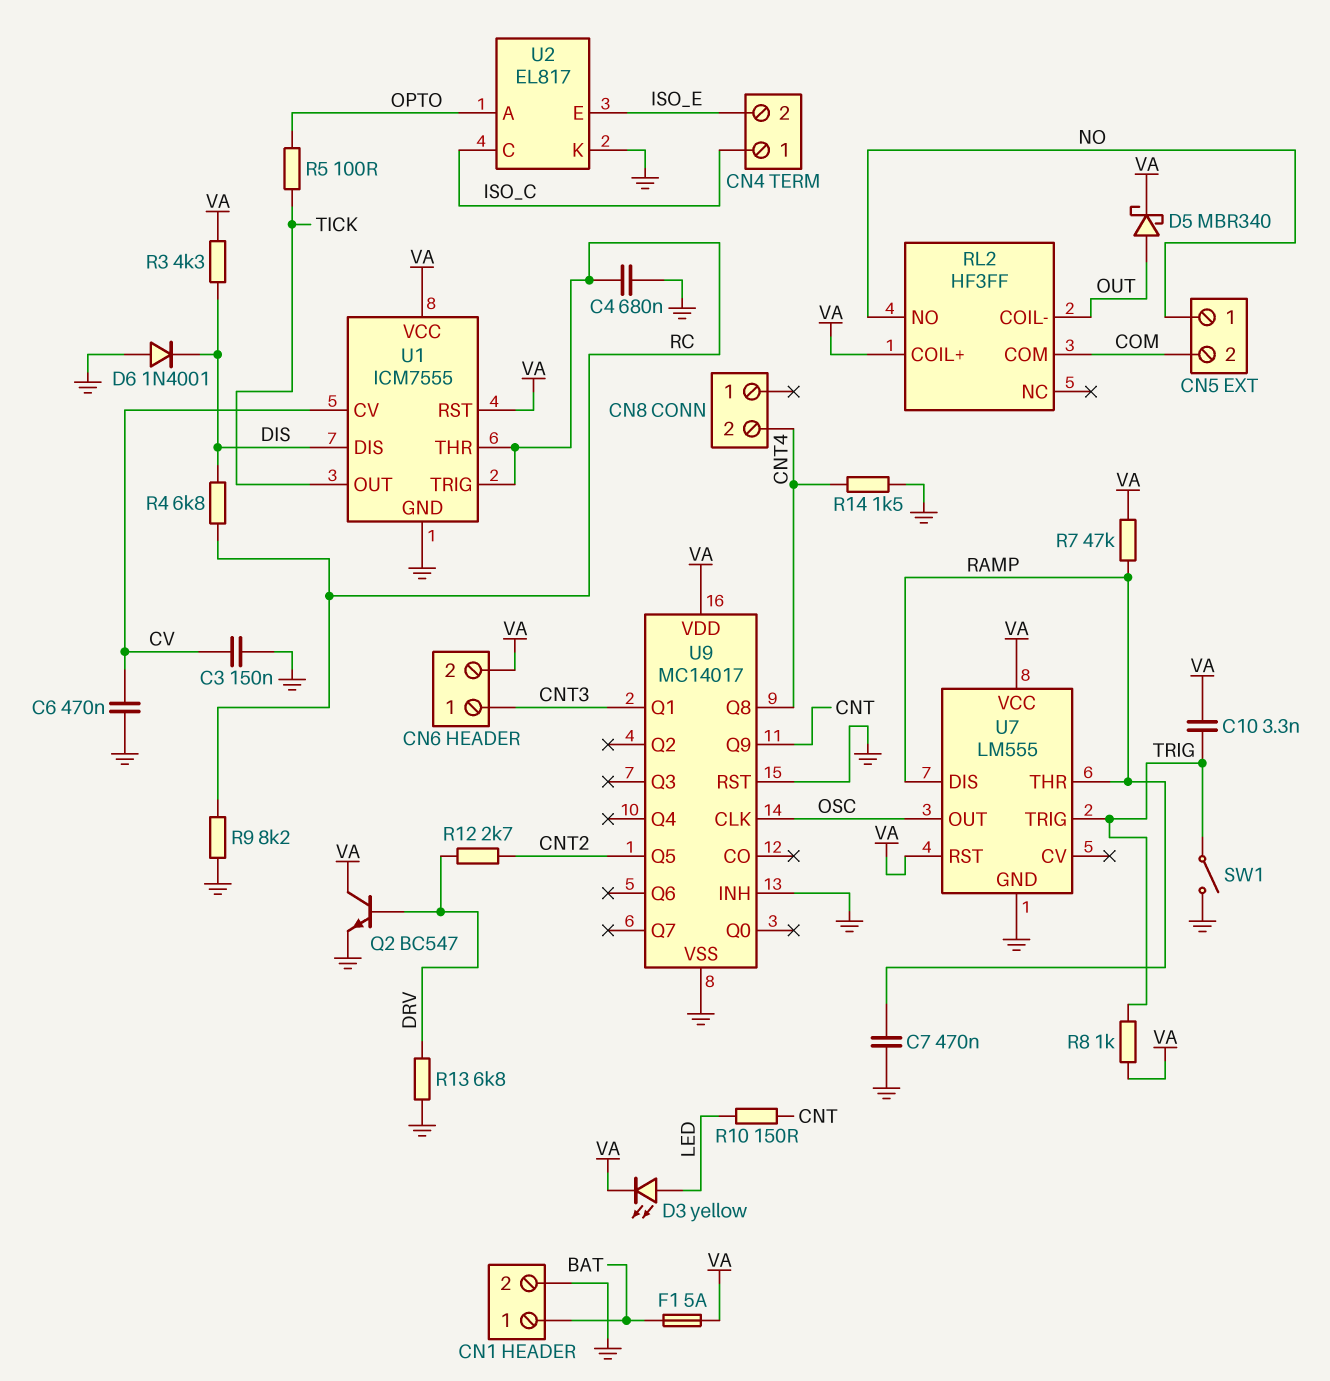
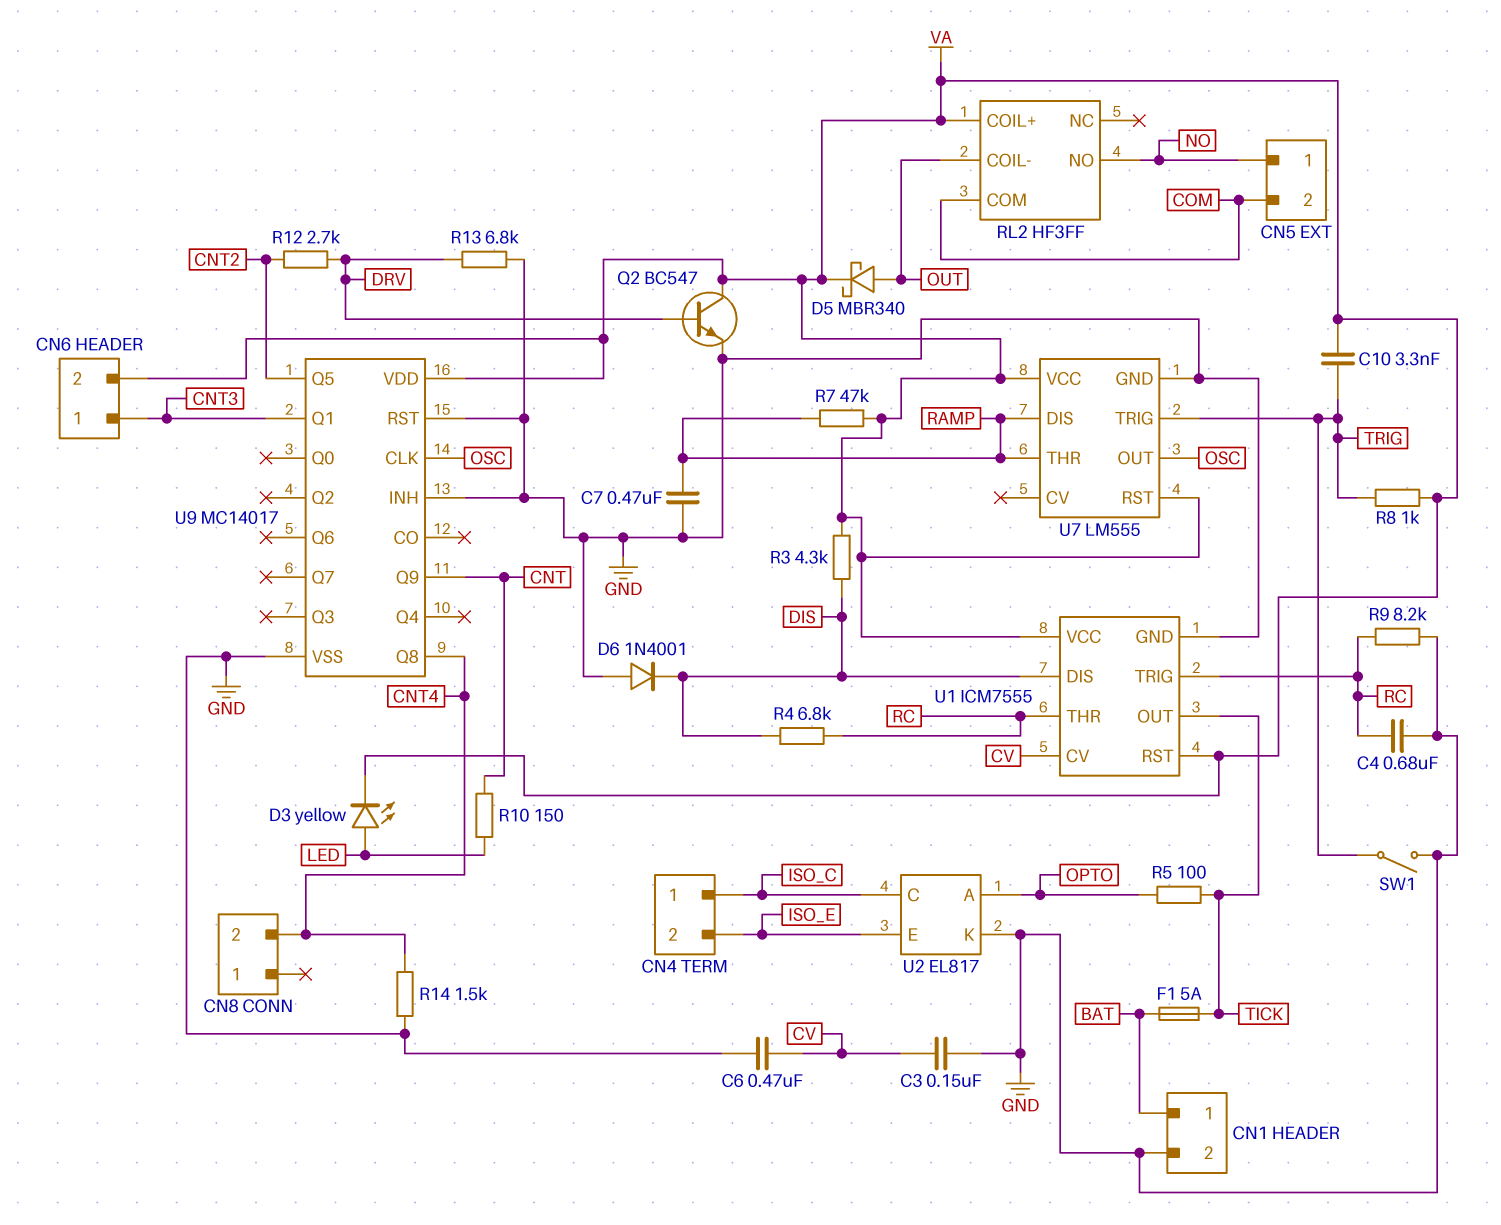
F1: 5A (BAT, VA) -> 5A (BAT, TICK)

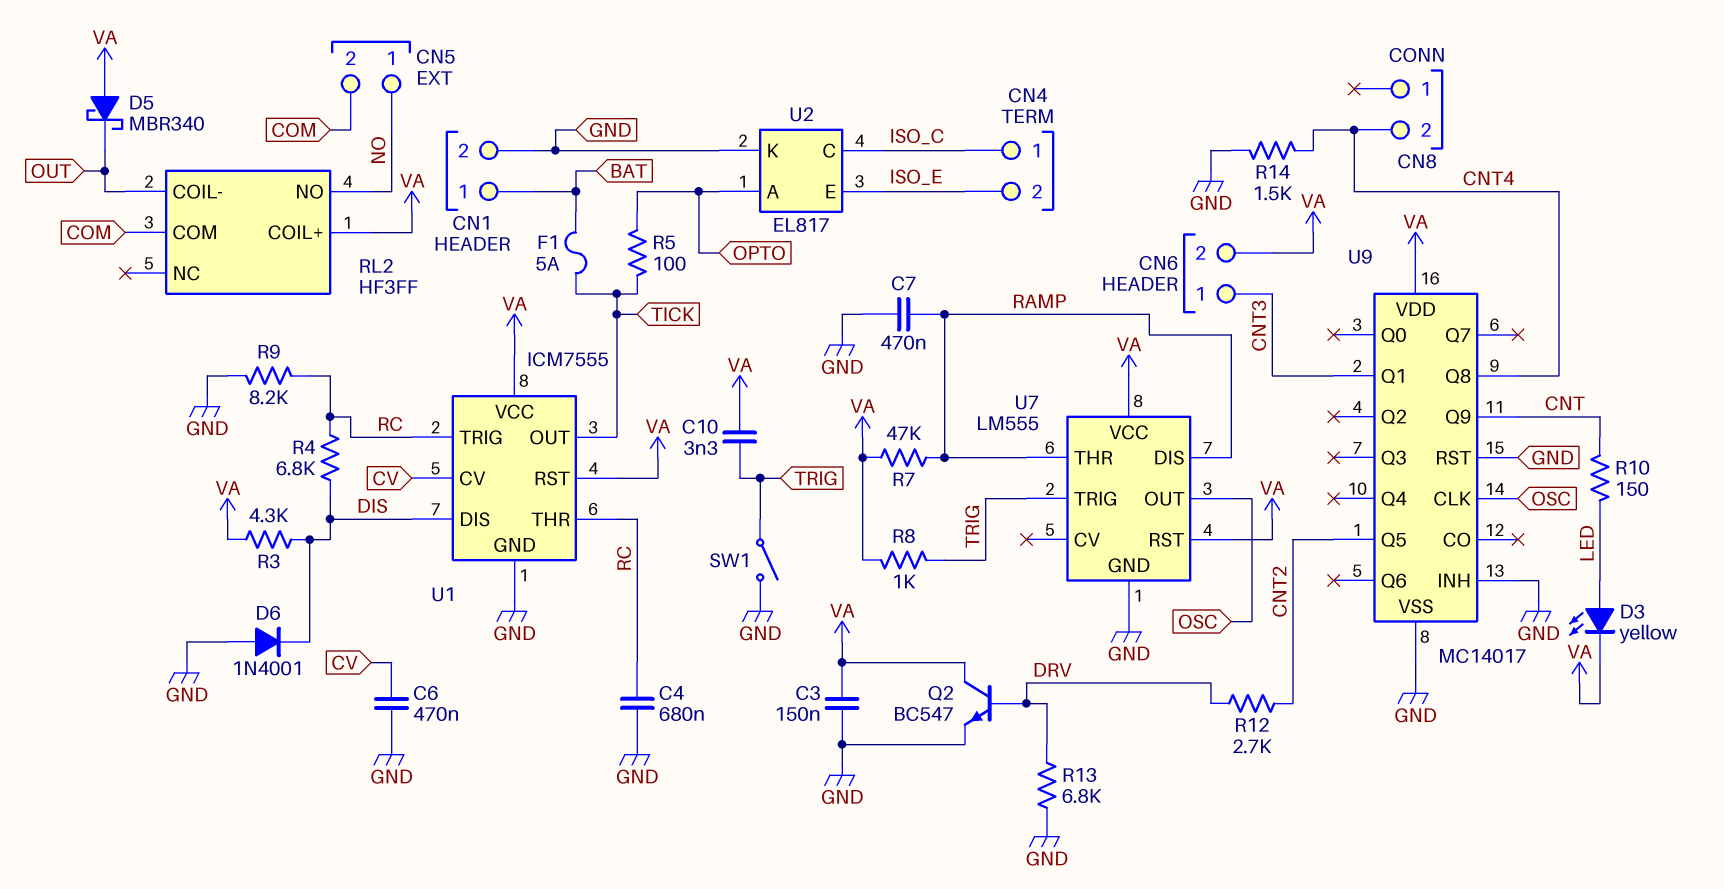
C3: 150nF (CV, GND) -> 150nF (GND, VA)
D5: schottky MBR340 (A OUT, K VA) -> schottky MBR340 (A VA, K OUT)

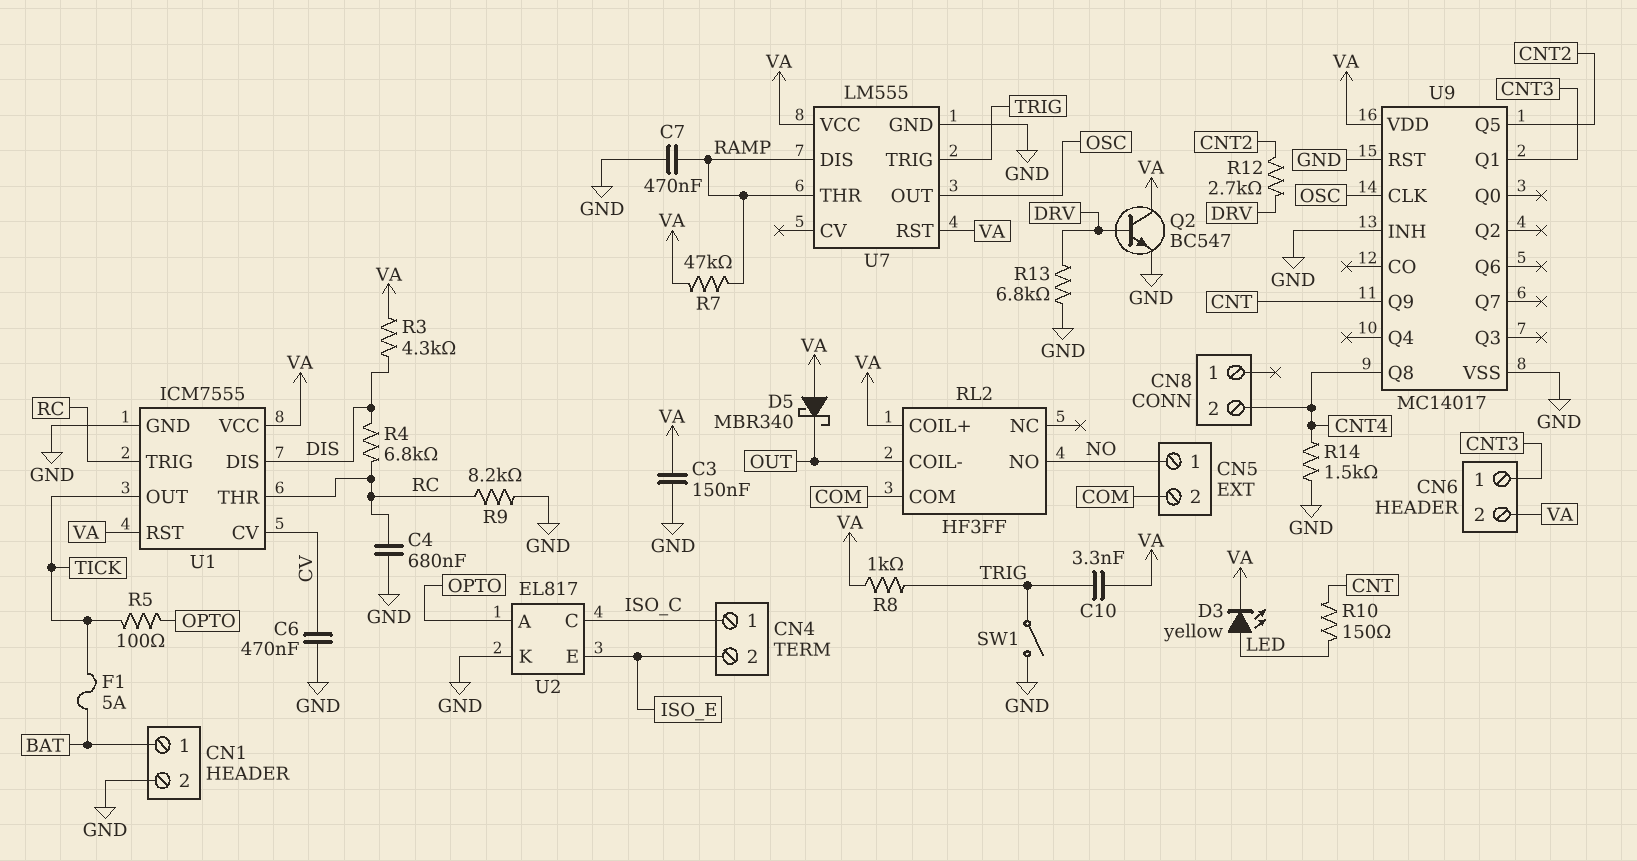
D6: diode 1N4001 (A GND, K DIS) -> none

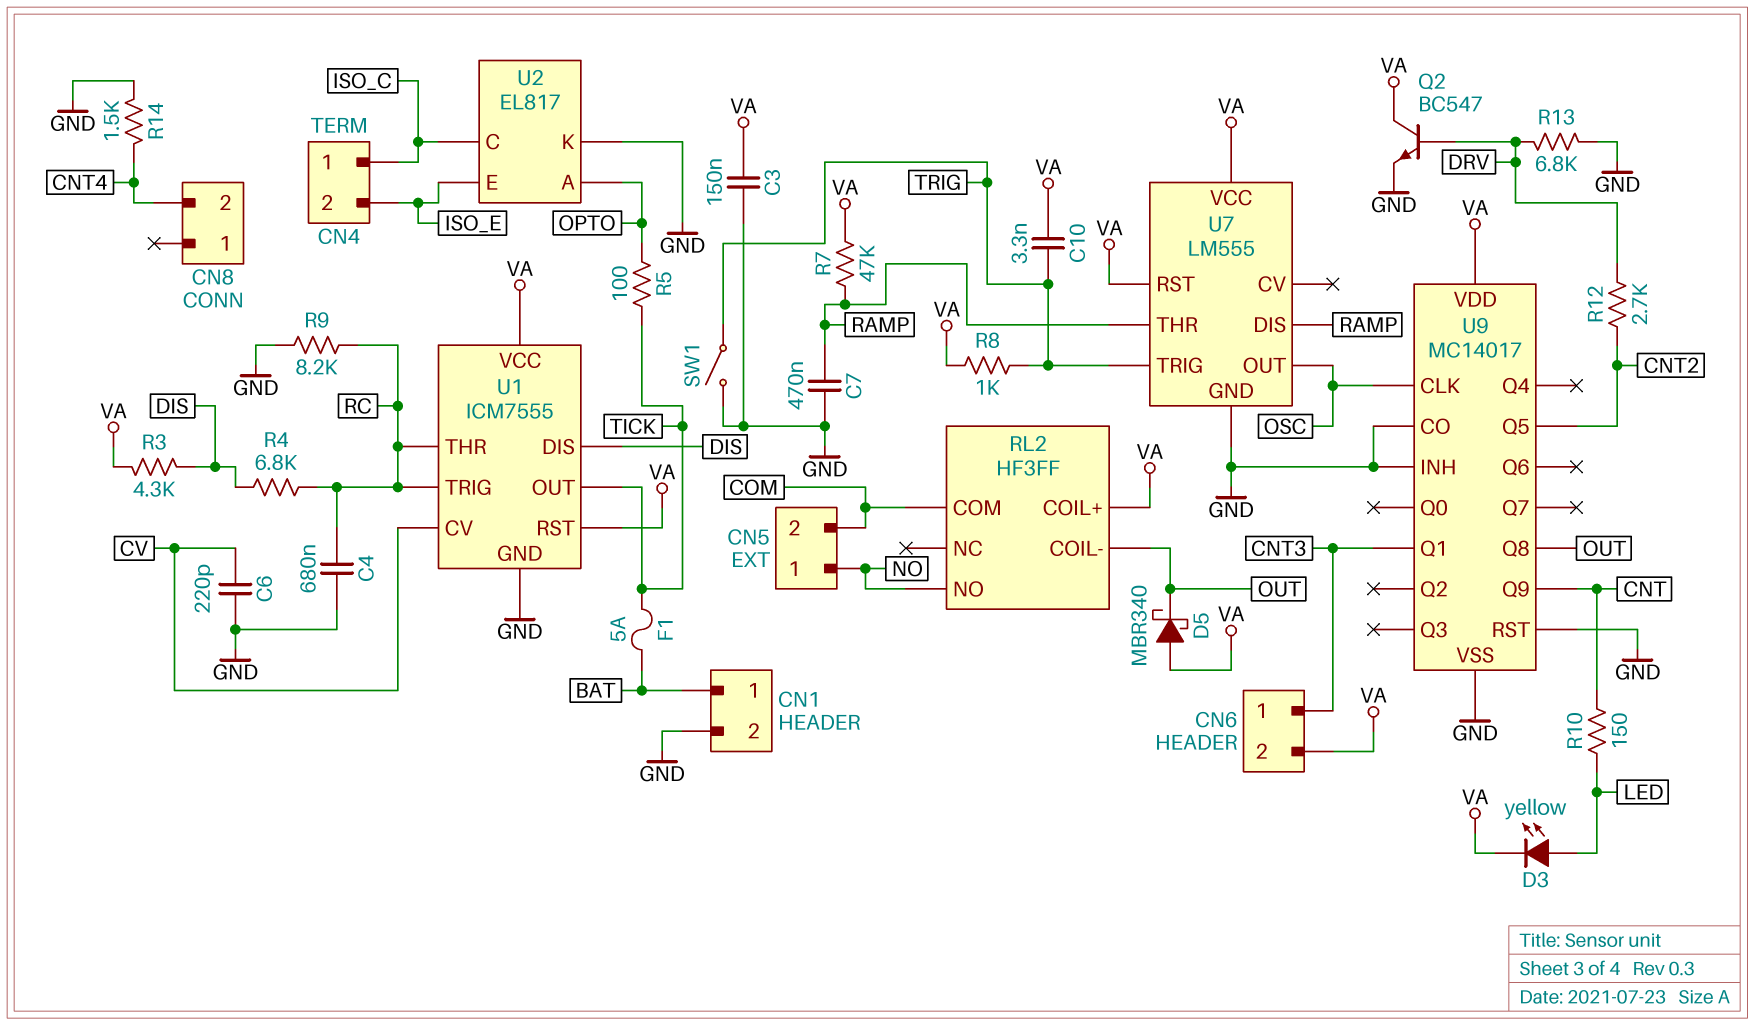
C6: 470nF (CV, GND) -> 220pF (CV, GND)
U9 pin CO: none -> GND
U9 pin Q8: CNT4 -> OUT

